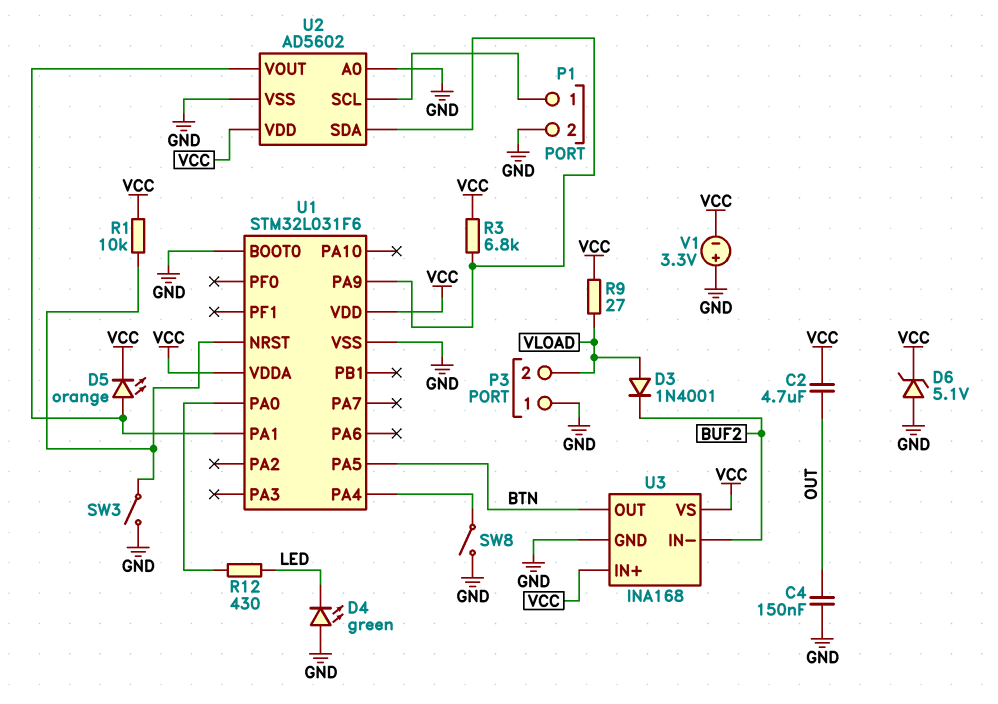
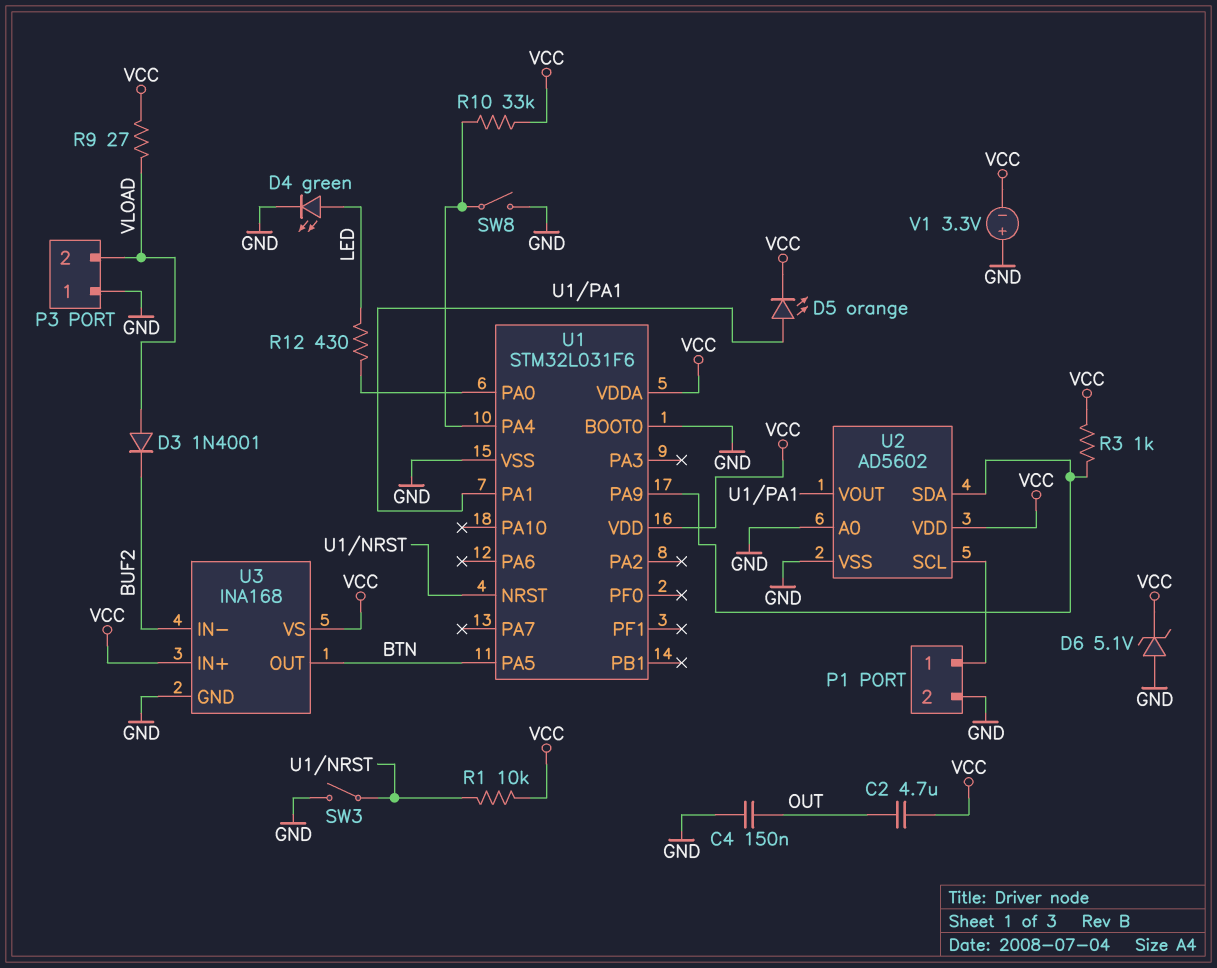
D4: LED green (A GND, K LED) -> LED green (A LED, K GND)
R3: 6.8k (U1/PA9, VCC) -> 1k (U1/PA9, VCC)
R10: none -> 33k (U1/PA4, VCC)

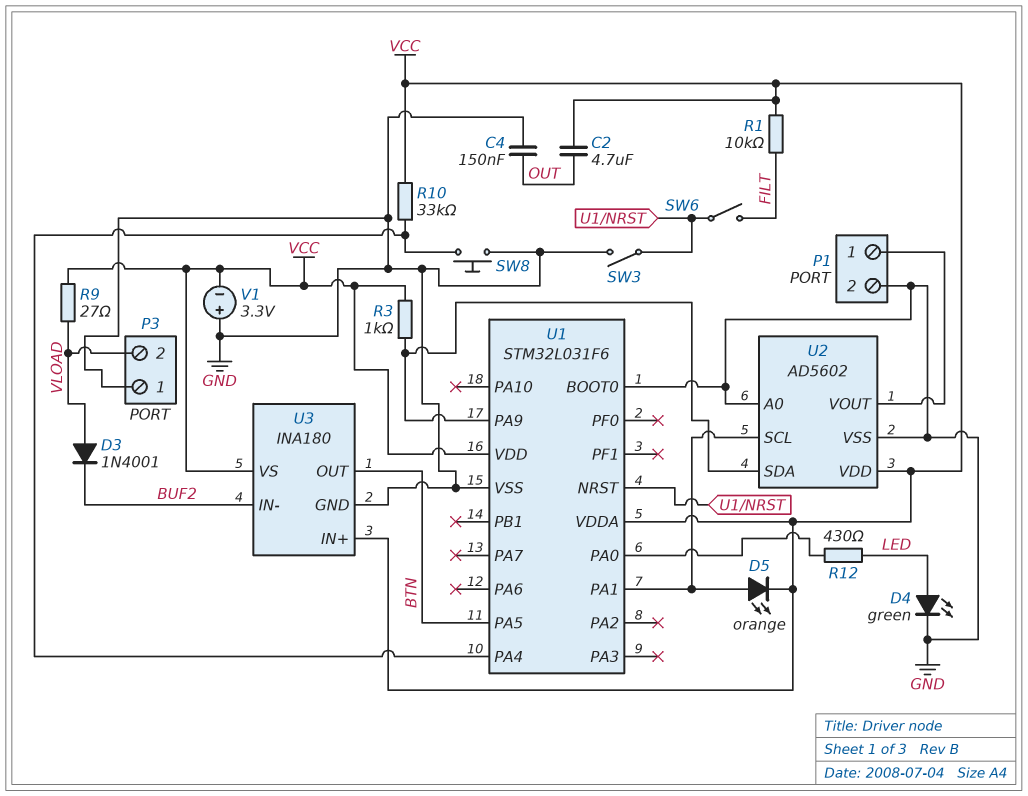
D6: zener 5.1V (A GND, K VCC) -> none
R1: 10k (U1/NRST, VCC) -> 10k (FILT, VCC)
SW6: none -> switch (FILT, U1/NRST)
SW8: switch (GND, U1/PA4) -> button (GND, U1/PA4)
U2 pin SCL: P1/1 -> U1/PA1
U2 pin VOUT: U1/PA1 -> P1/1
U3: INA168 -> INA180

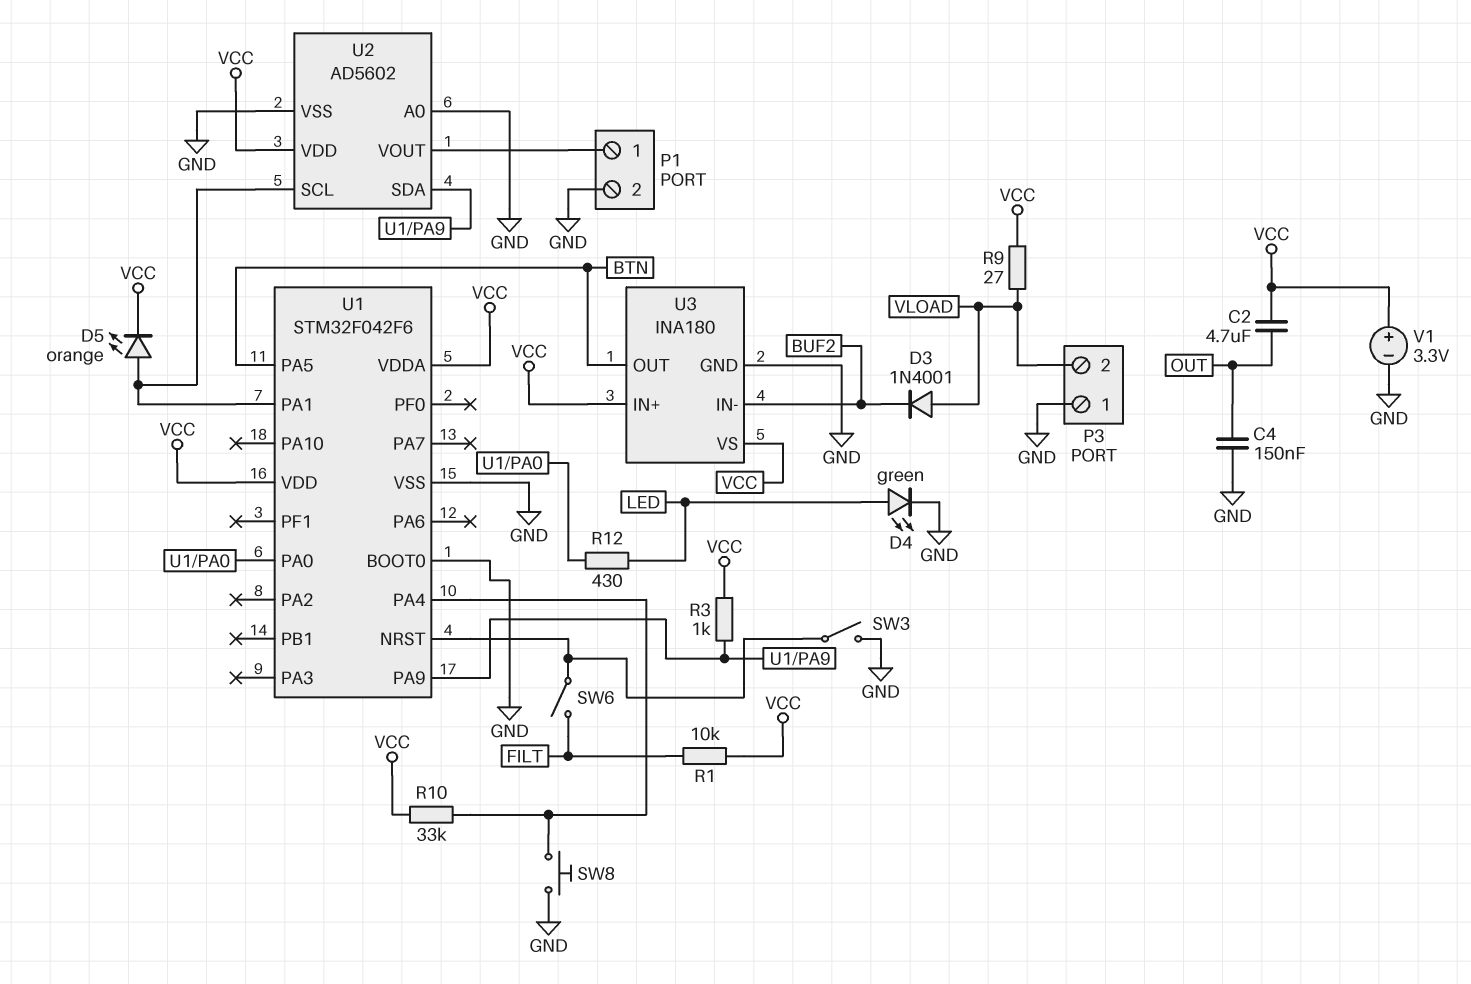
U1: STM32L031F6 -> STM32F042F6
V1: 3.3V (plus GND, minus VCC) -> 3.3V (plus VCC, minus GND)

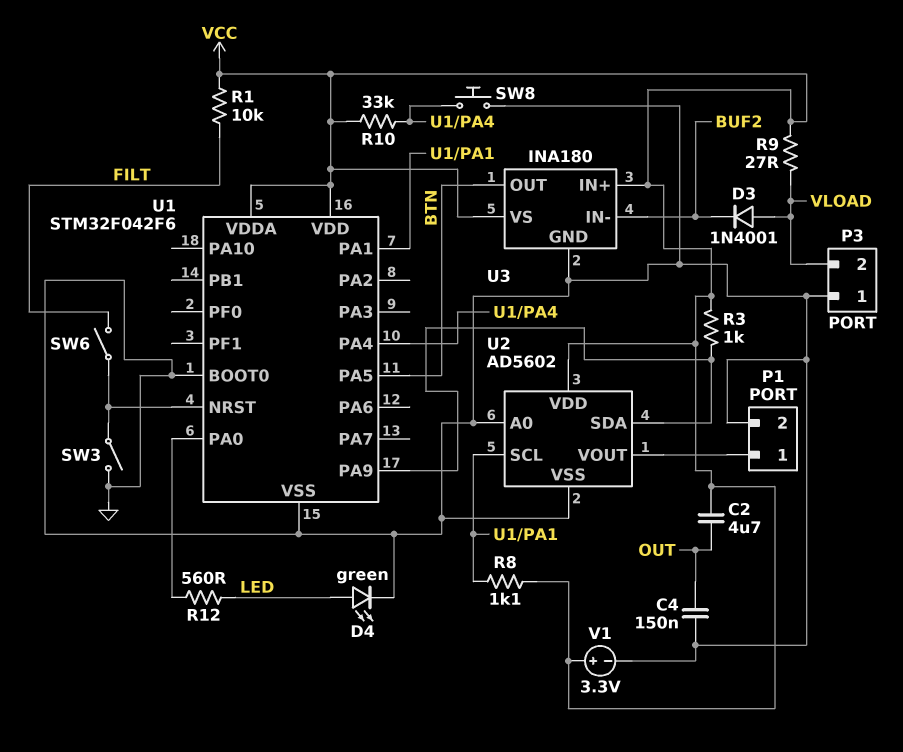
D5: LED orange (A U1/PA1, K VCC) -> none
R8: none -> 1.1k (U1/PA1, VCC)
R12: 430 (LED, U1/PA0) -> 560 (LED, U1/PA0)

